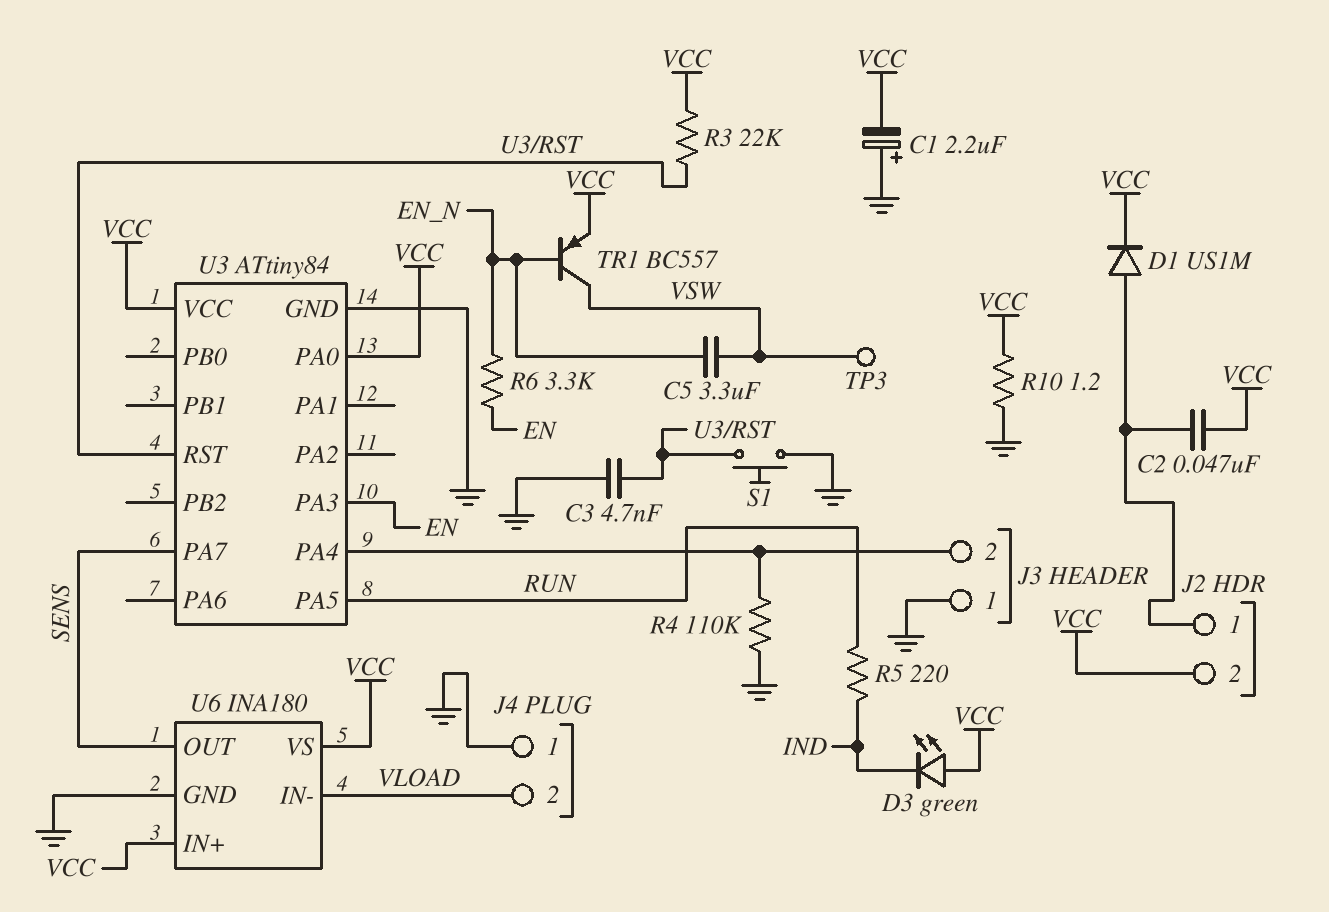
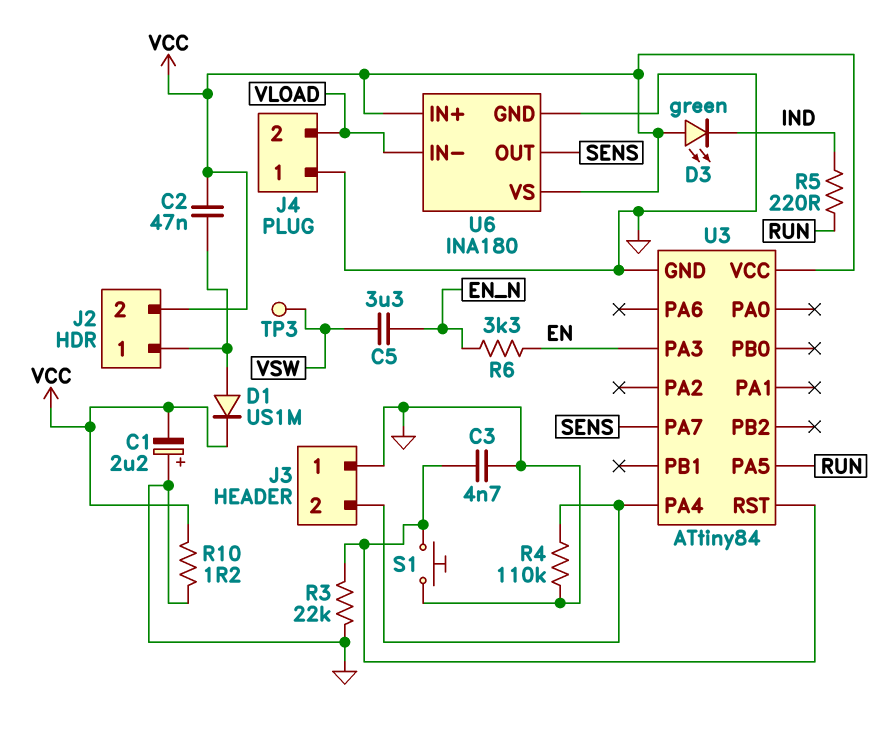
R3: 22k (U3/RST, VCC) -> 22k (GND, U3/RST)
TR1: PNP BC557 (B EN_N, C VSW, E VCC) -> none
U3 pin PA0: VCC -> none

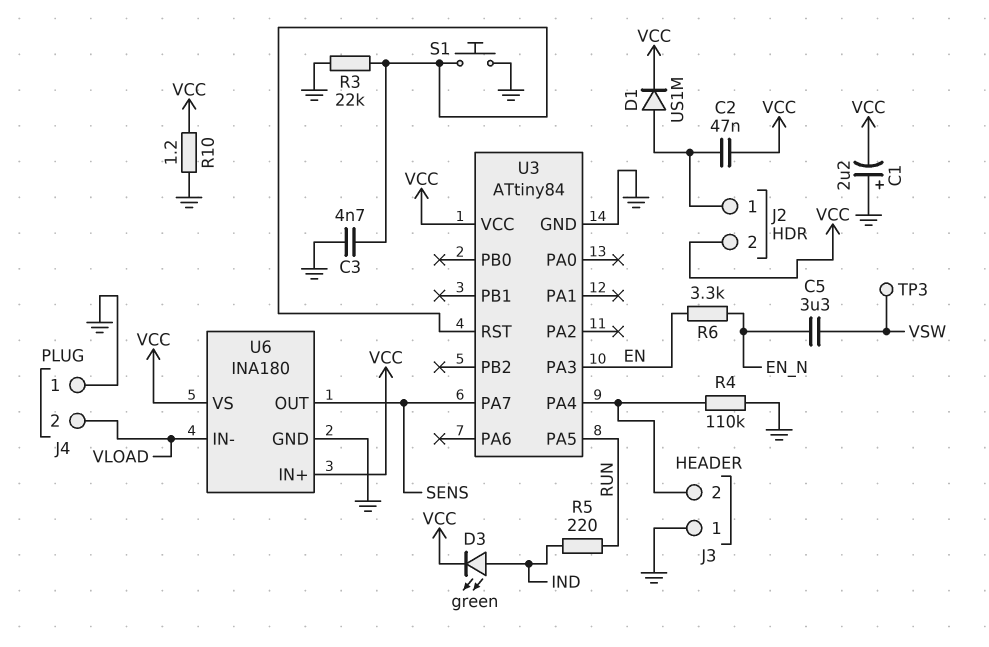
D3: LED green (A VCC, K IND) -> LED green (A IND, K VCC)

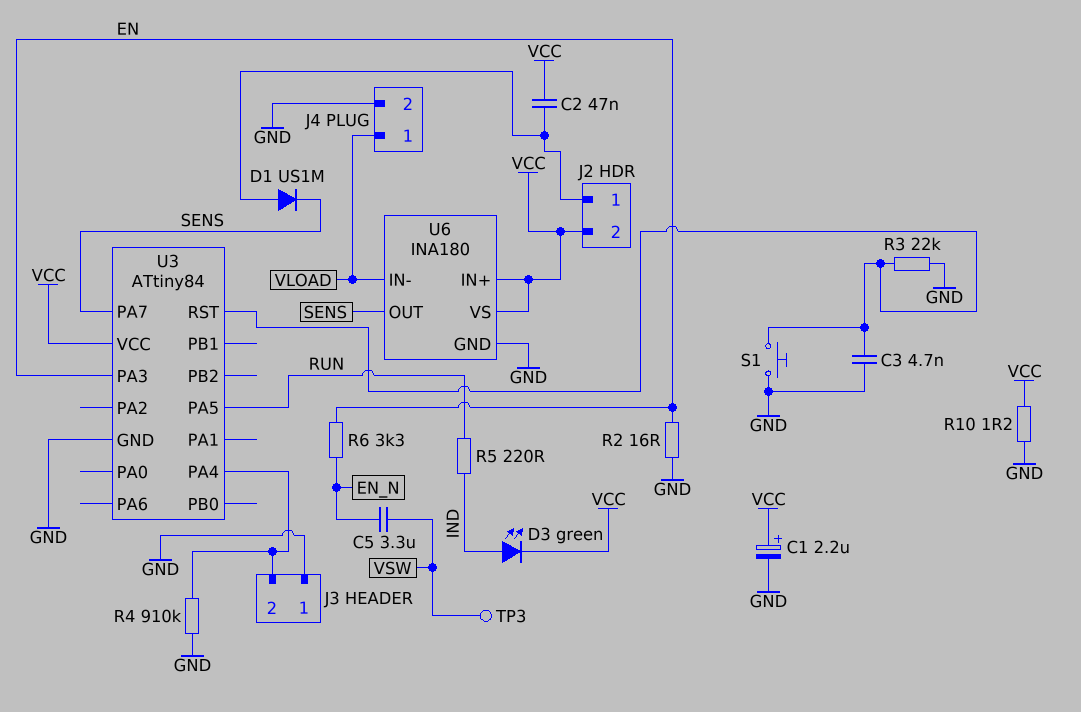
C1: 2.2uF (plus GND, minus VCC) -> 2.2uF (plus VCC, minus GND)
D1: diode US1M (A J2/1, K VCC) -> diode US1M (A J2/1, K SENS)
J4 pin 1: GND -> VLOAD
J4 pin 2: VLOAD -> GND
R2: none -> 16 (EN, GND)
R4: 110k (GND, J3/2) -> 910k (GND, J3/2)

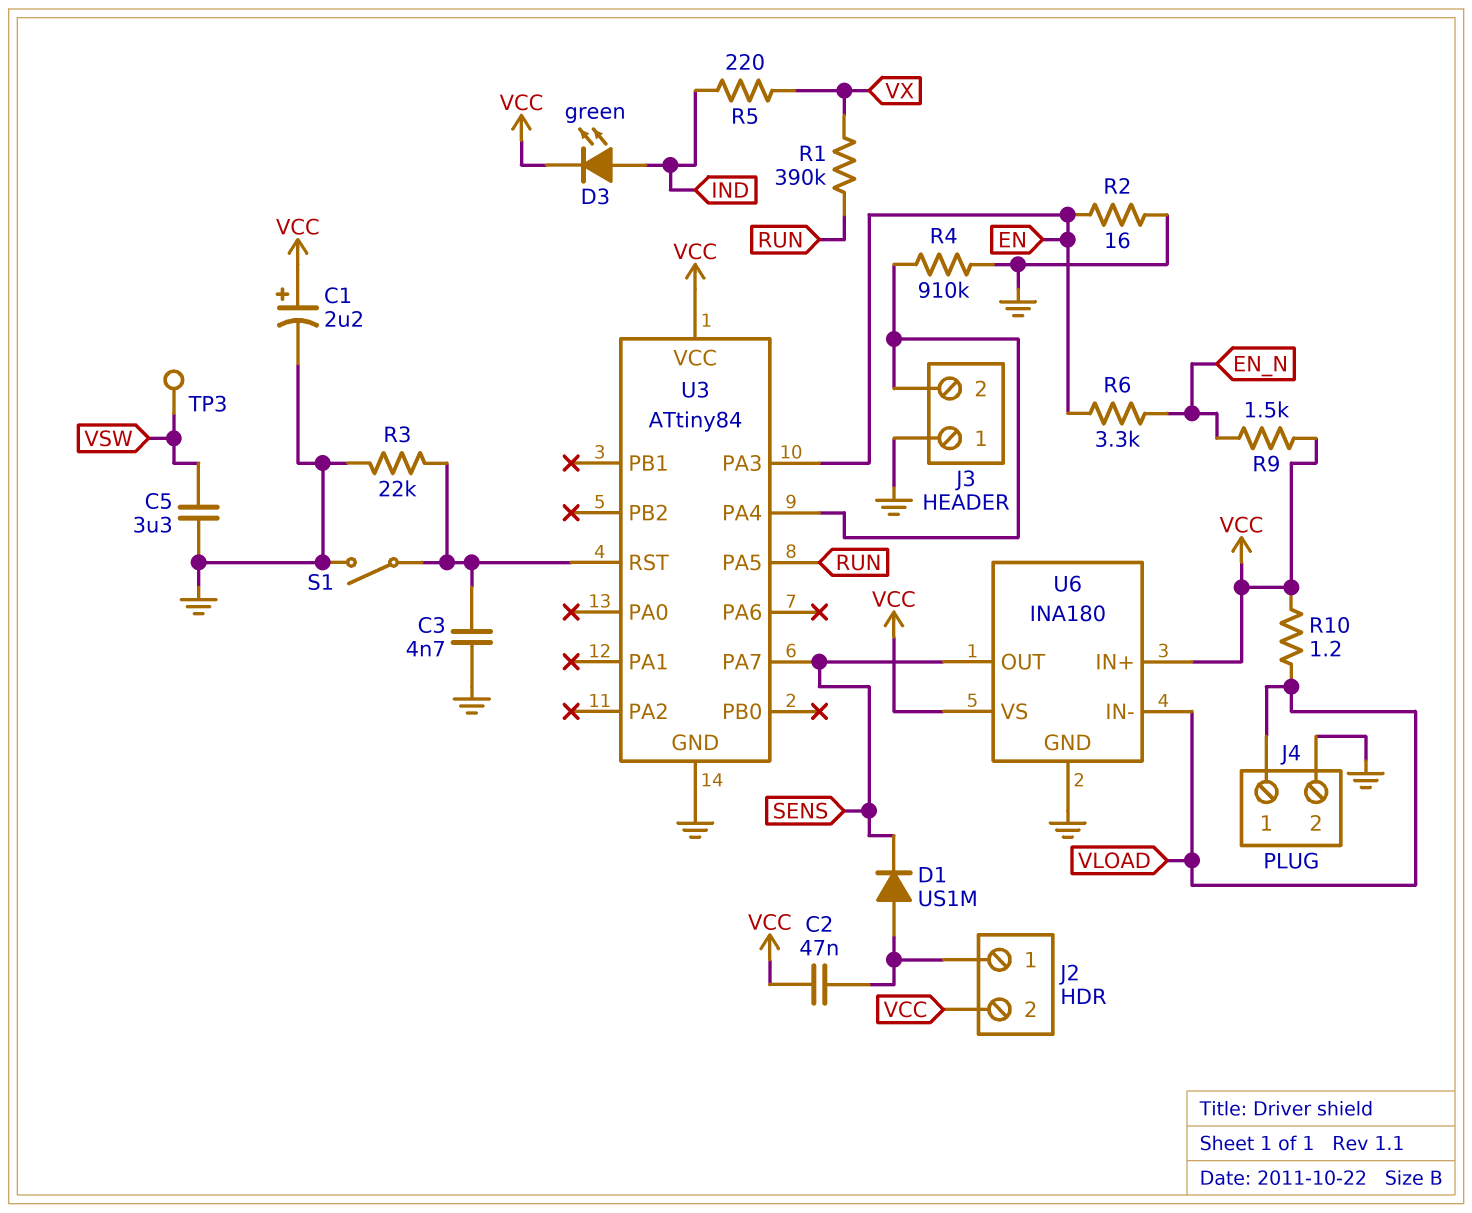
C5: 3.3uF (EN_N, VSW) -> 3.3uF (GND, VSW)
R1: none -> 390k (RUN, VX)
R5: 220 (IND, RUN) -> 220 (IND, VX)
R9: none -> 1.5k (EN_N, VCC)
R10: 1.2 (GND, VCC) -> 1.2 (VCC, VLOAD)
S1: button (GND, U3/RST) -> switch (GND, U3/RST)

